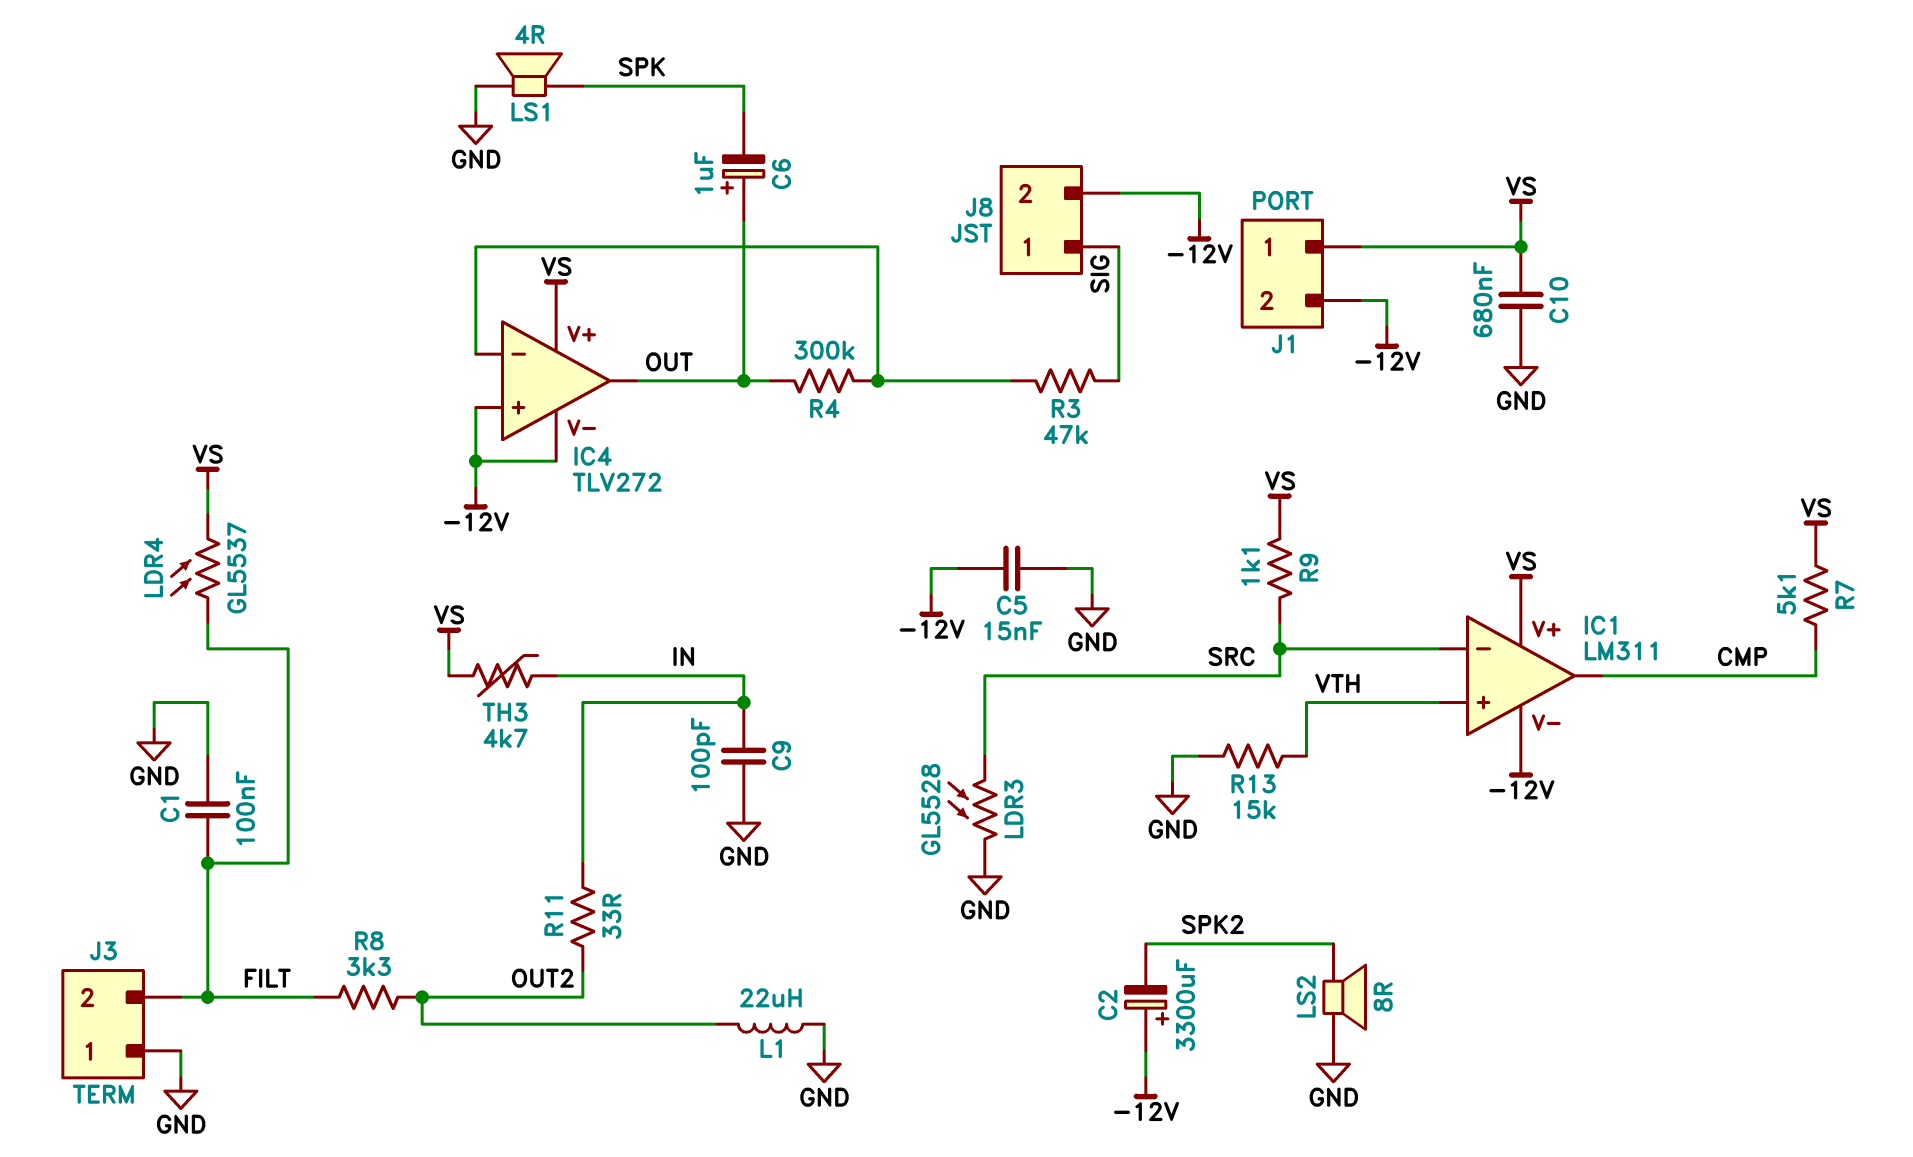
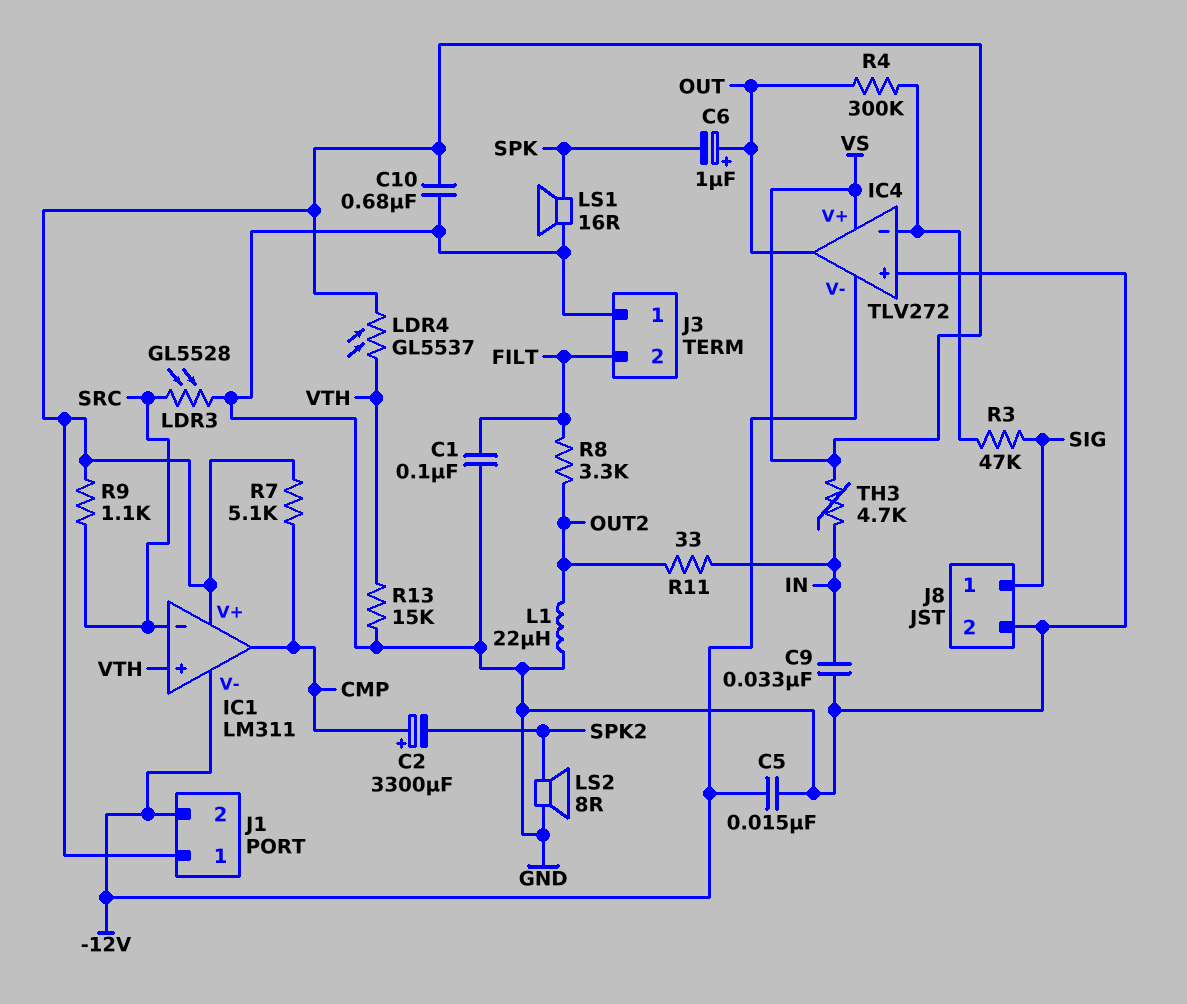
C2: 3300uF (plus -12V, minus SPK2) -> 3300uF (plus CMP, minus SPK2)
C9: 100pF (GND, IN) -> 33nF (GND, IN)
IC4 pin in+: -12V -> GND
J8 pin 2: -12V -> GND
LDR4: GL5537 (FILT, VS) -> GL5537 (VS, VTH)
LS1: speaker 4R (GND, SPK) -> speaker 16R (GND, SPK)

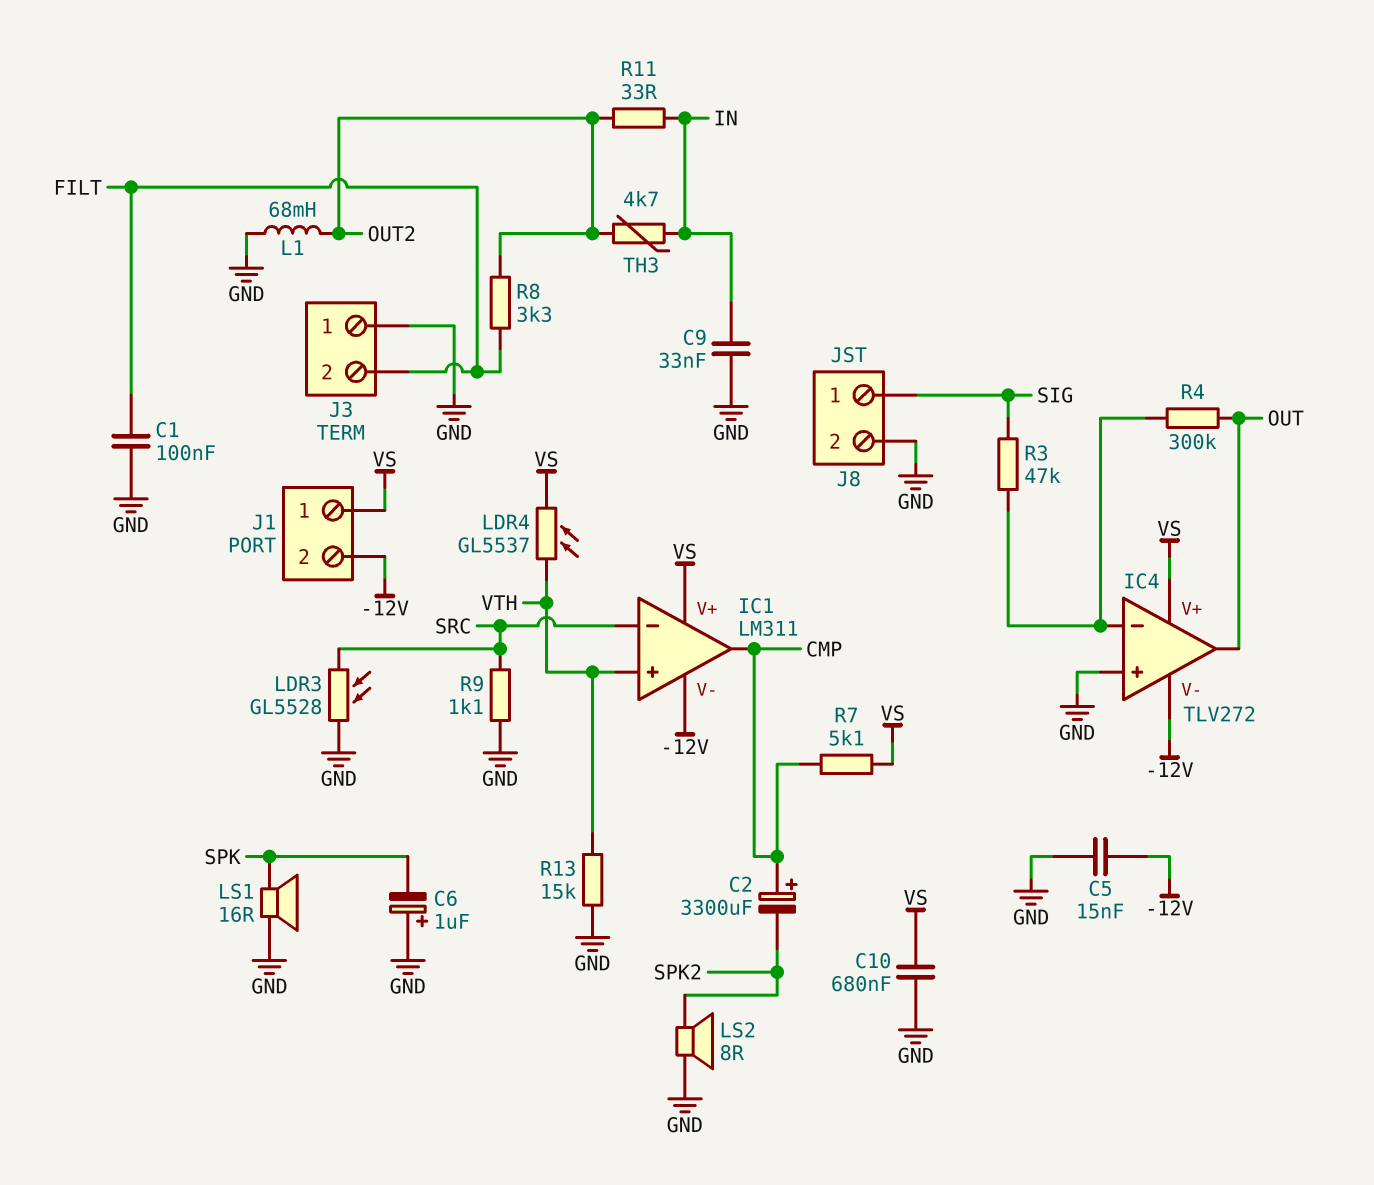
C6: 1uF (plus OUT, minus SPK) -> 1uF (plus GND, minus SPK)
L1: 22uH (GND, OUT2) -> 68mH (GND, OUT2)
R9: 1.1k (SRC, VS) -> 1.1k (GND, SRC)
TH3: 4.7k (IN, VS) -> 4.7k (IN, OUT2)

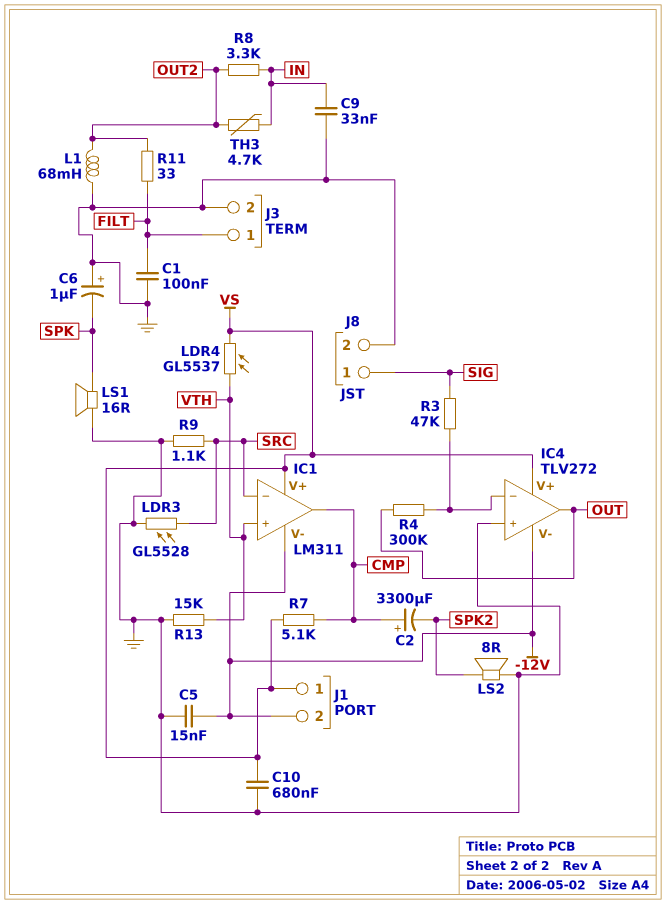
J3 pin 1: GND -> FILT
J3 pin 2: FILT -> GND
R8: 3.3k (FILT, OUT2) -> 3.3k (IN, OUT2)
R11: 33 (IN, OUT2) -> 33 (FILT, OUT2)

